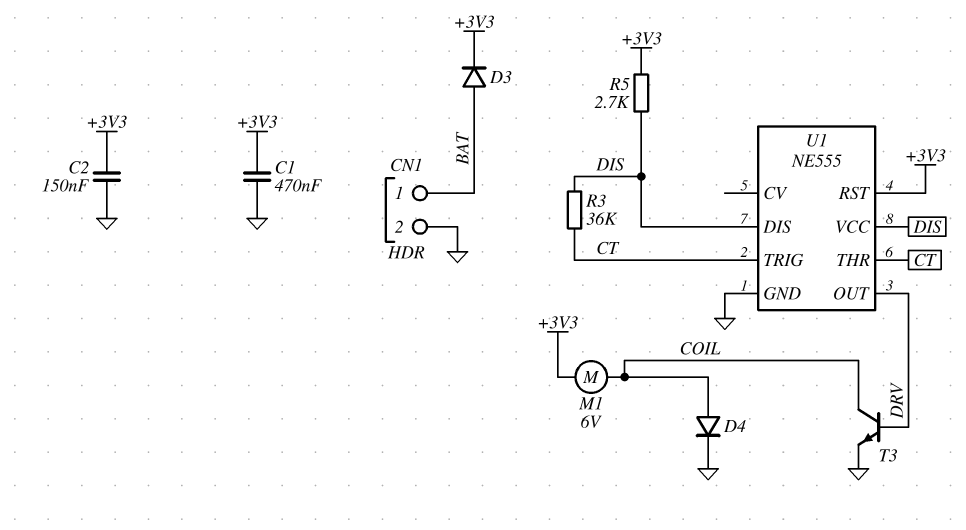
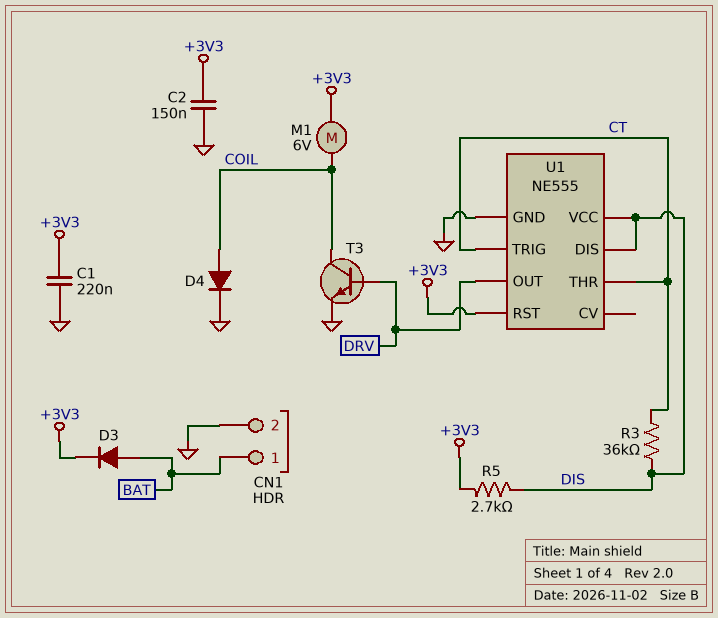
C1: 470nF (+3V3, GND) -> 220nF (+3V3, GND)

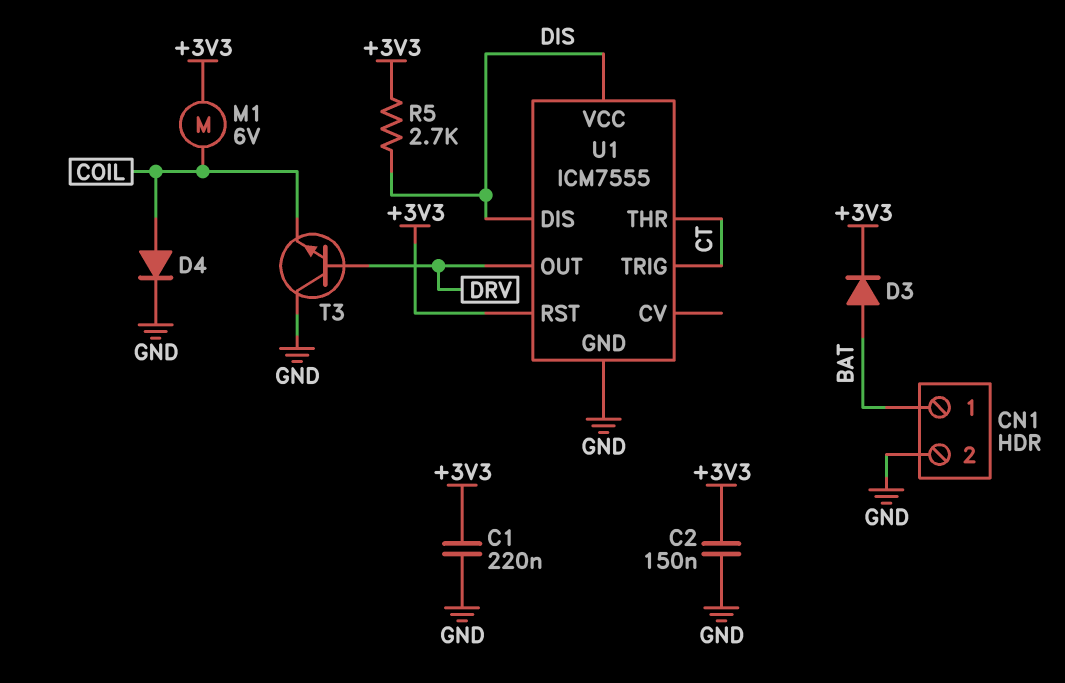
R3: 36k (CT, DIS) -> none
T3: NPN (B DRV, C COIL, E GND) -> NPN (B DRV, C GND, E COIL)
U1: NE555 -> ICM7555

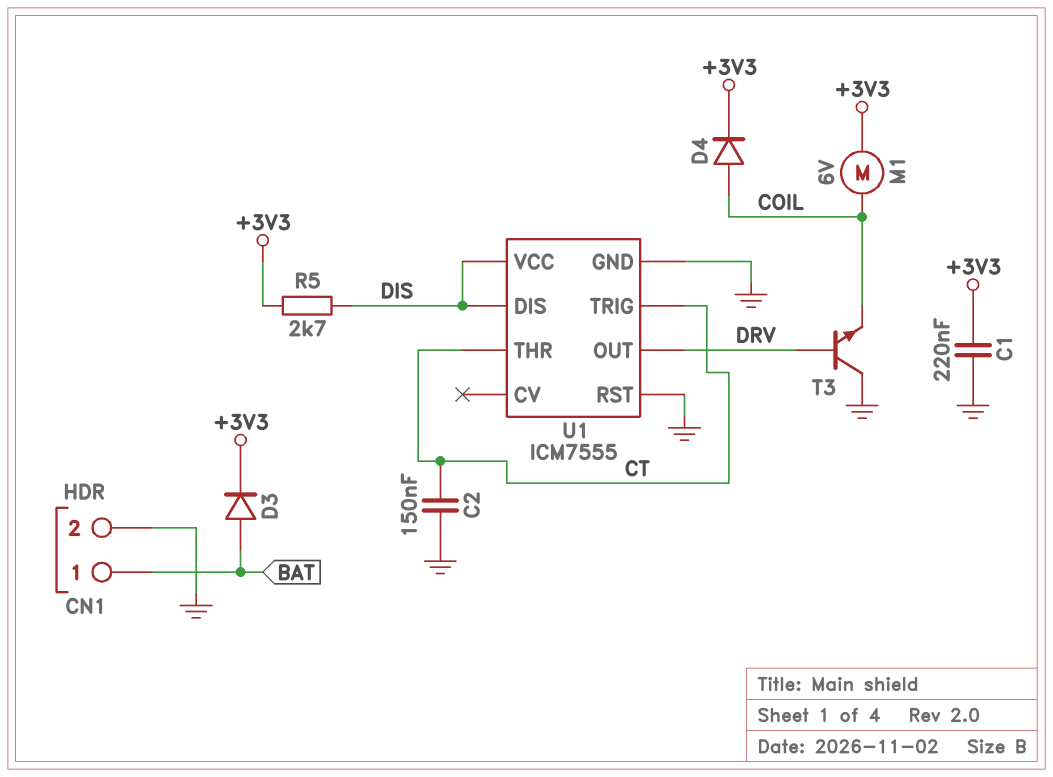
C2: 150nF (+3V3, GND) -> 150nF (CT, GND)
D4: diode (A COIL, K GND) -> diode (A COIL, K +3V3)
U1 pin RST: +3V3 -> GND

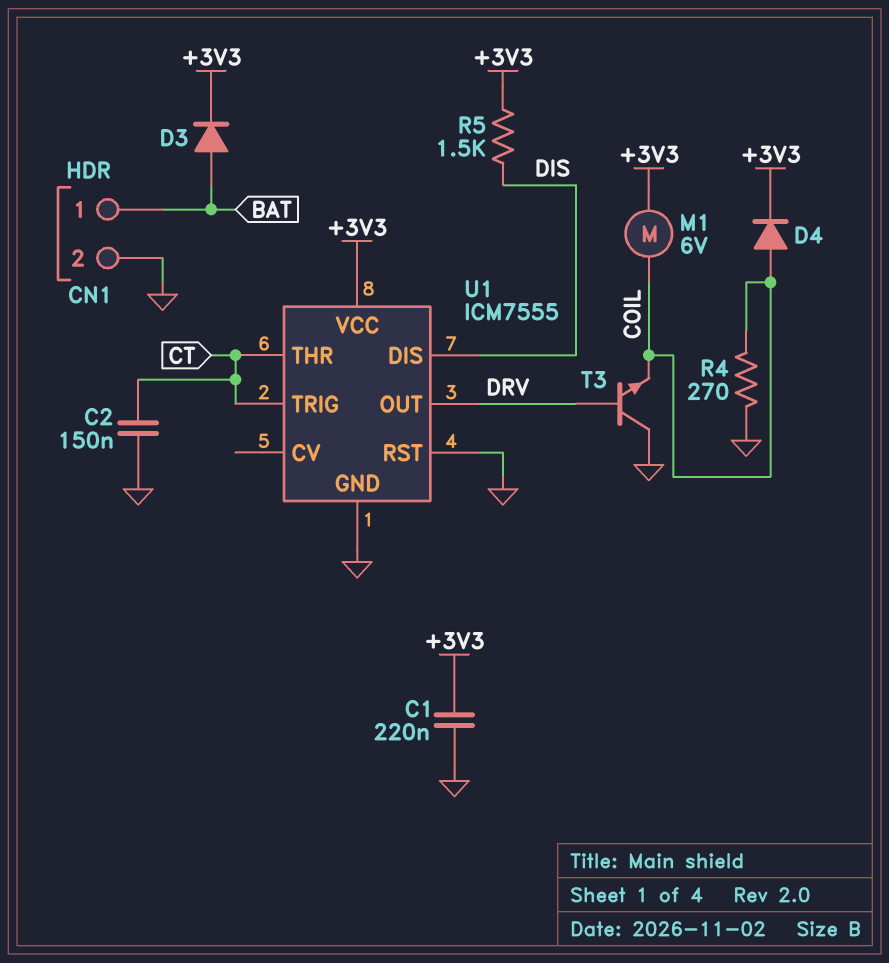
R4: none -> 270 (COIL, GND)
R5: 2.7k (+3V3, DIS) -> 1.5k (+3V3, DIS)
U1 pin VCC: DIS -> +3V3

